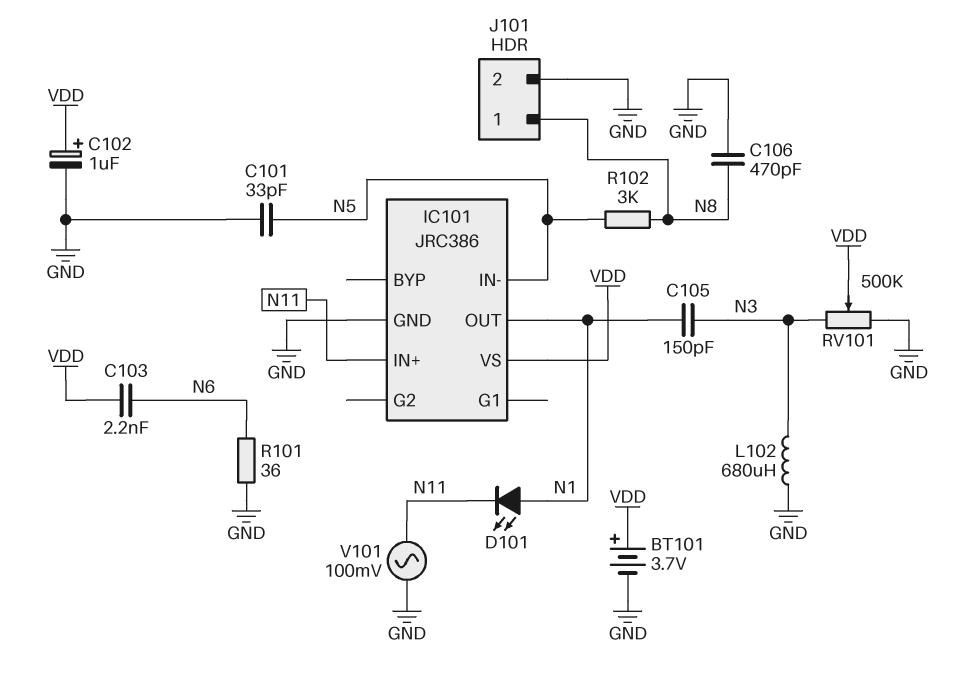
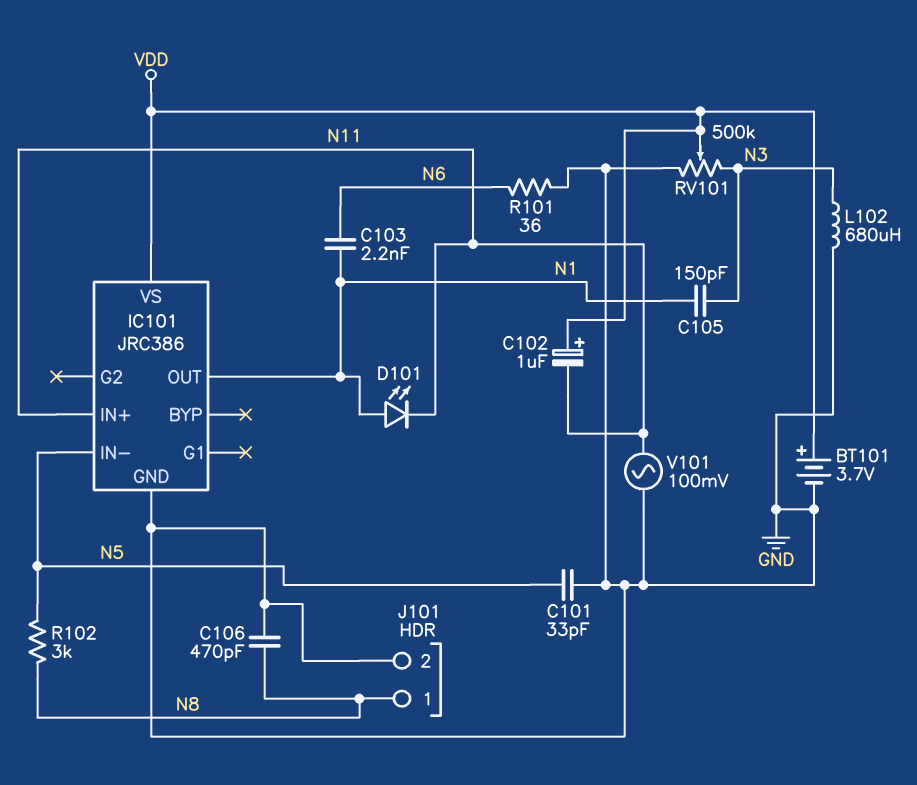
C102: 1uF (plus VDD, minus GND) -> 1uF (plus VDD, minus N11)
C103: 2.2nF (N6, VDD) -> 2.2nF (N1, N6)

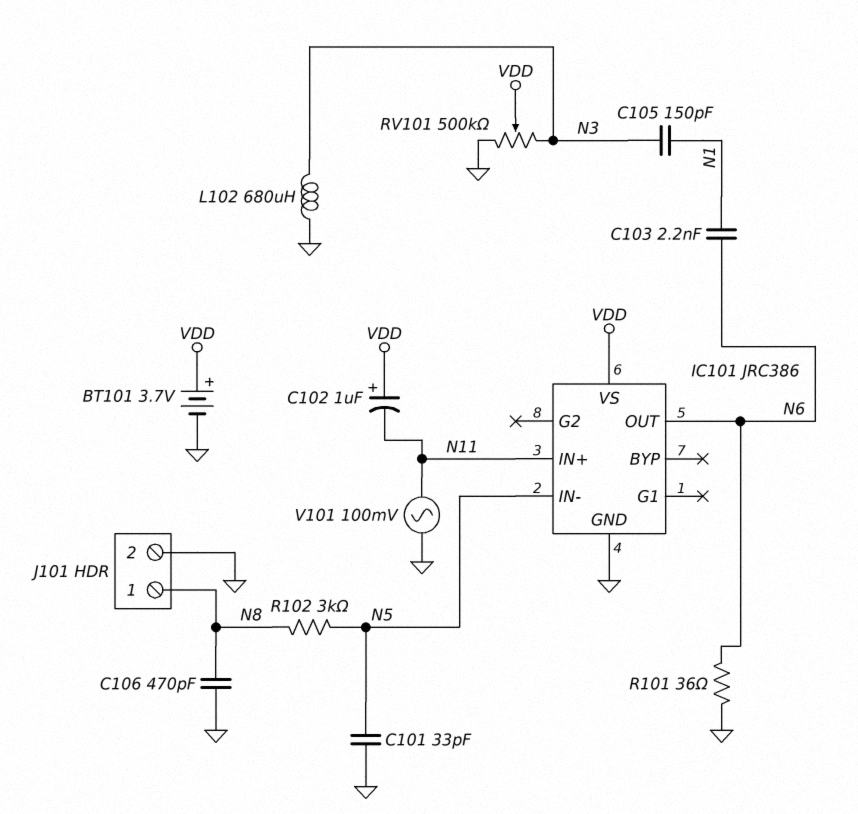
D101: LED (A N1, K N11) -> none
IC101 pin OUT: N1 -> N6

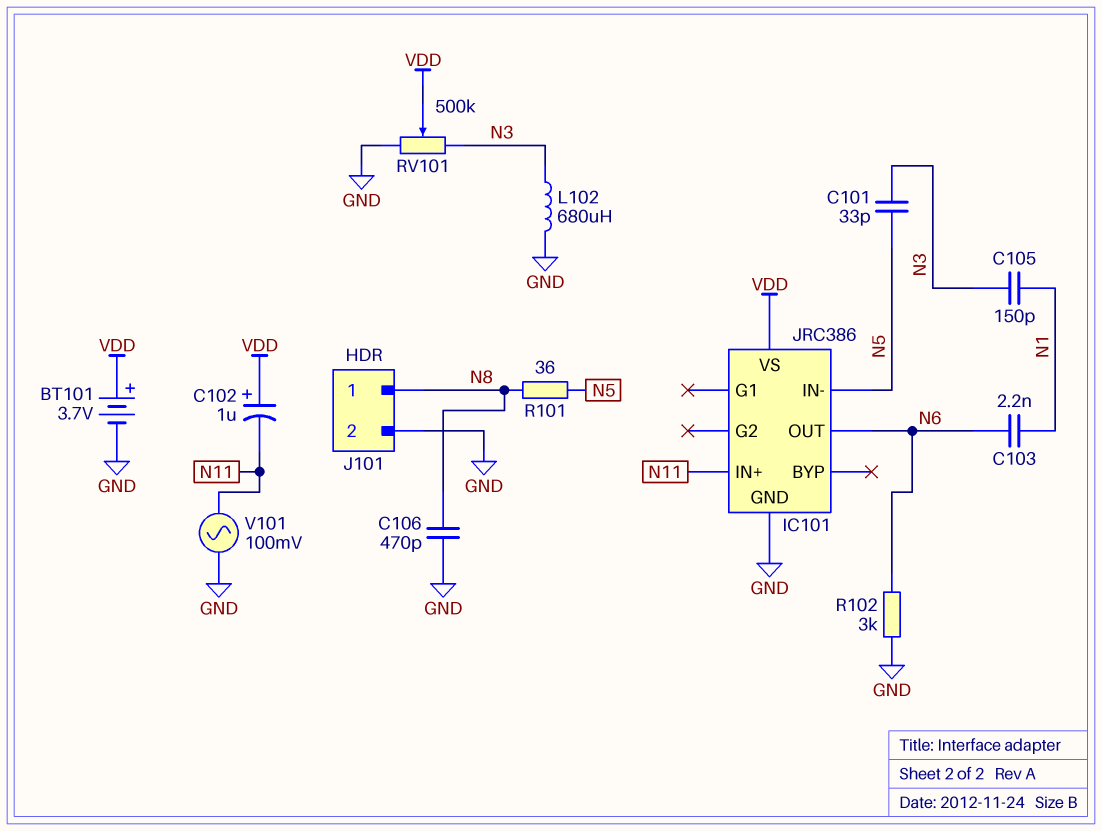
C101: 33pF (GND, N5) -> 33pF (N3, N5)
R101: 36 (GND, N6) -> 36 (N5, N8)
R102: 3k (N5, N8) -> 3k (GND, N6)

